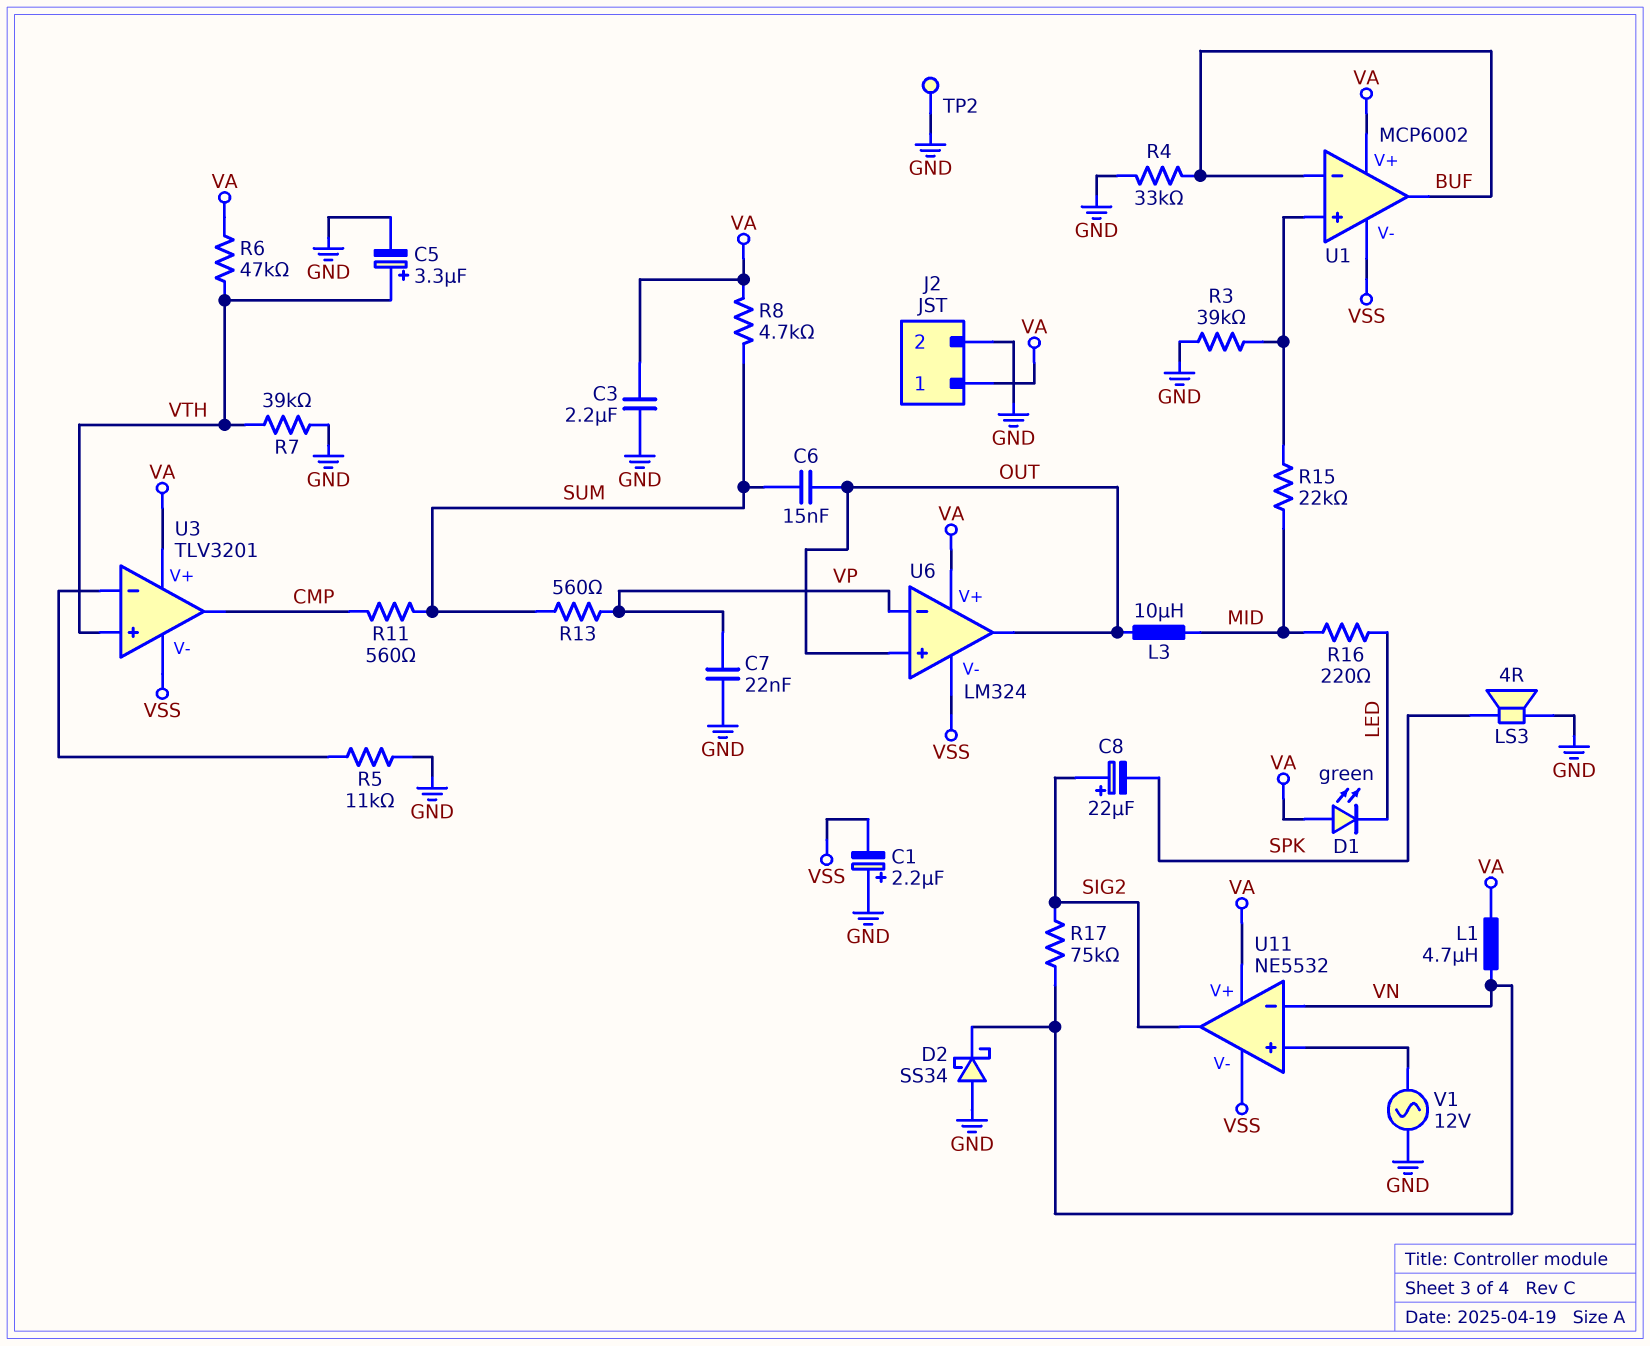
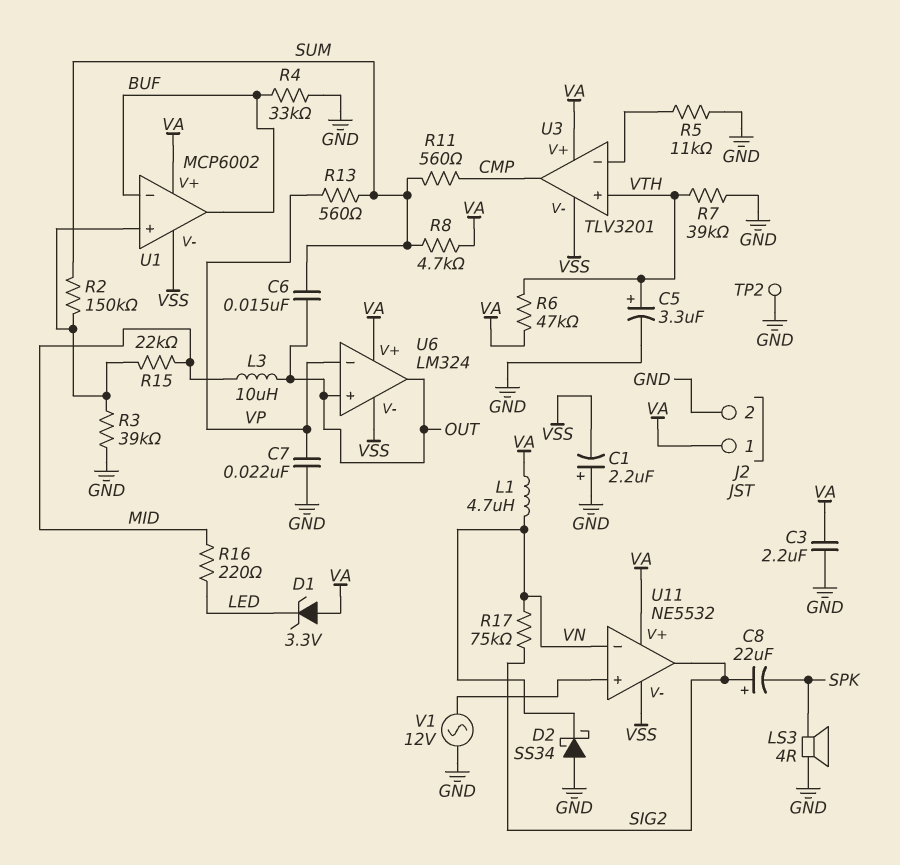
D1: LED green (A VA, K LED) -> zener 3.3V (A VA, K LED)
R2: none -> 150k (SUM, U1/in+)

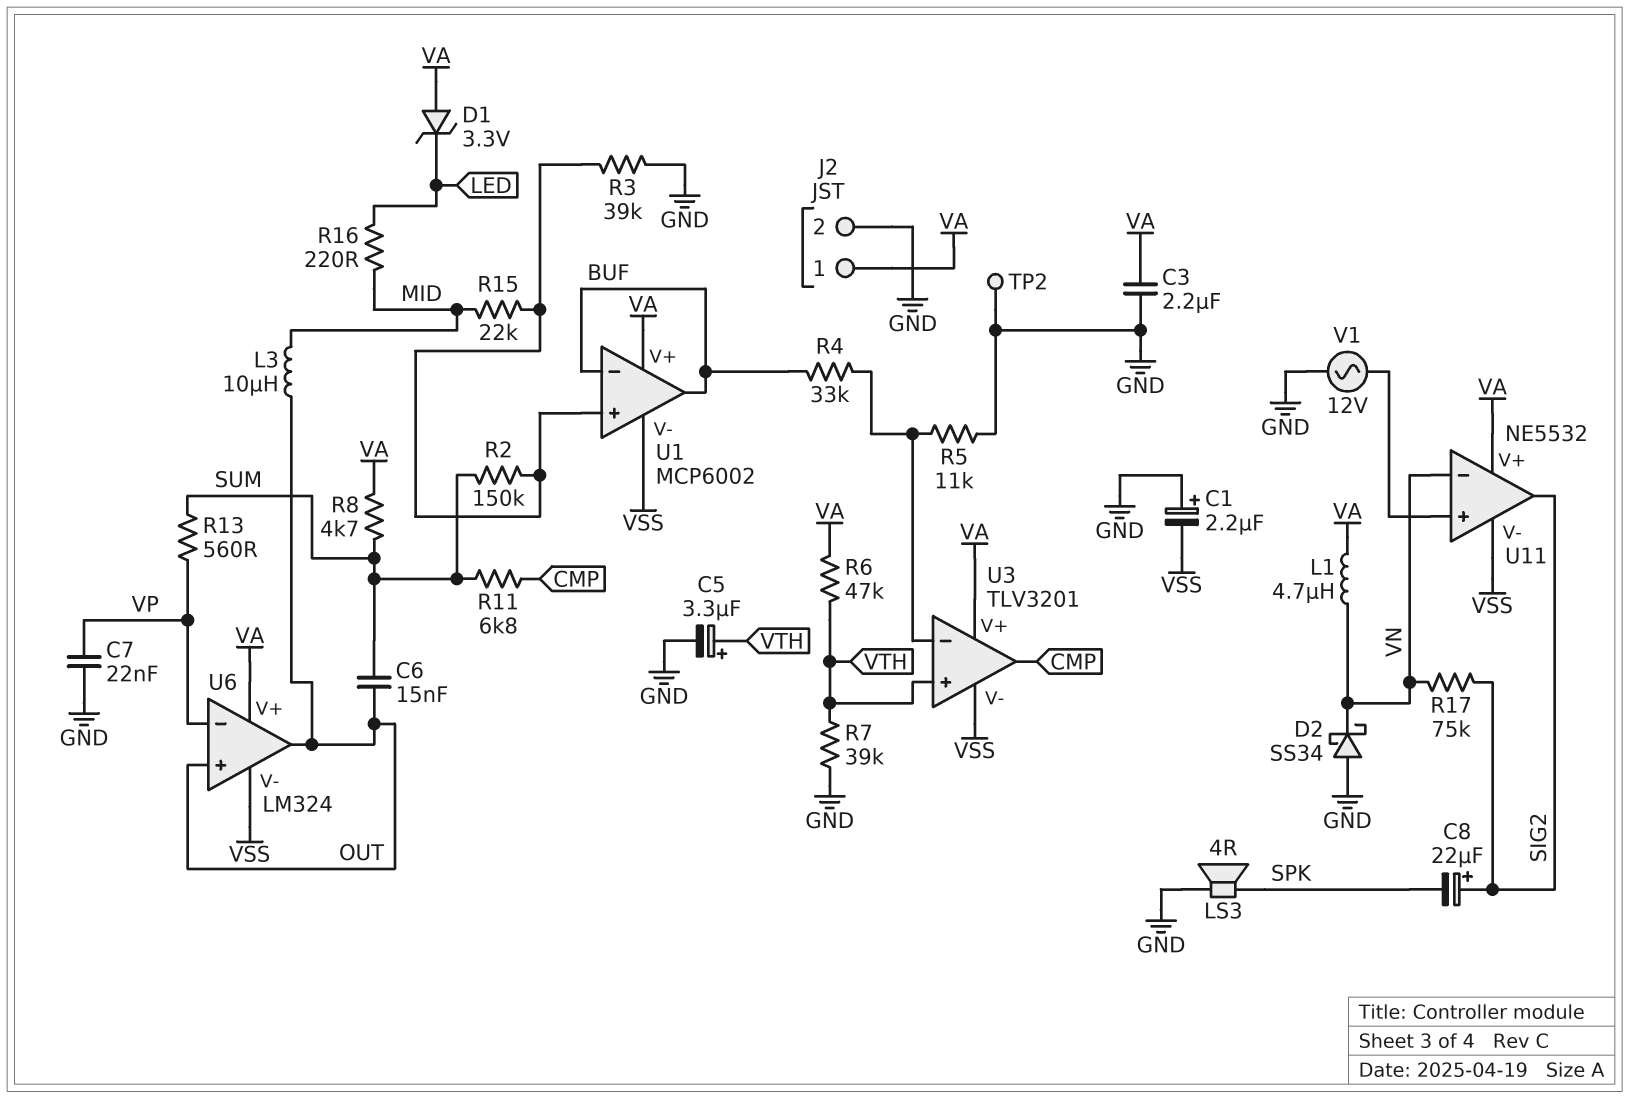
R4: 33k (BUF, GND) -> 33k (BUF, U3/in-)
R11: 560 (CMP, SUM) -> 6.8k (CMP, SUM)

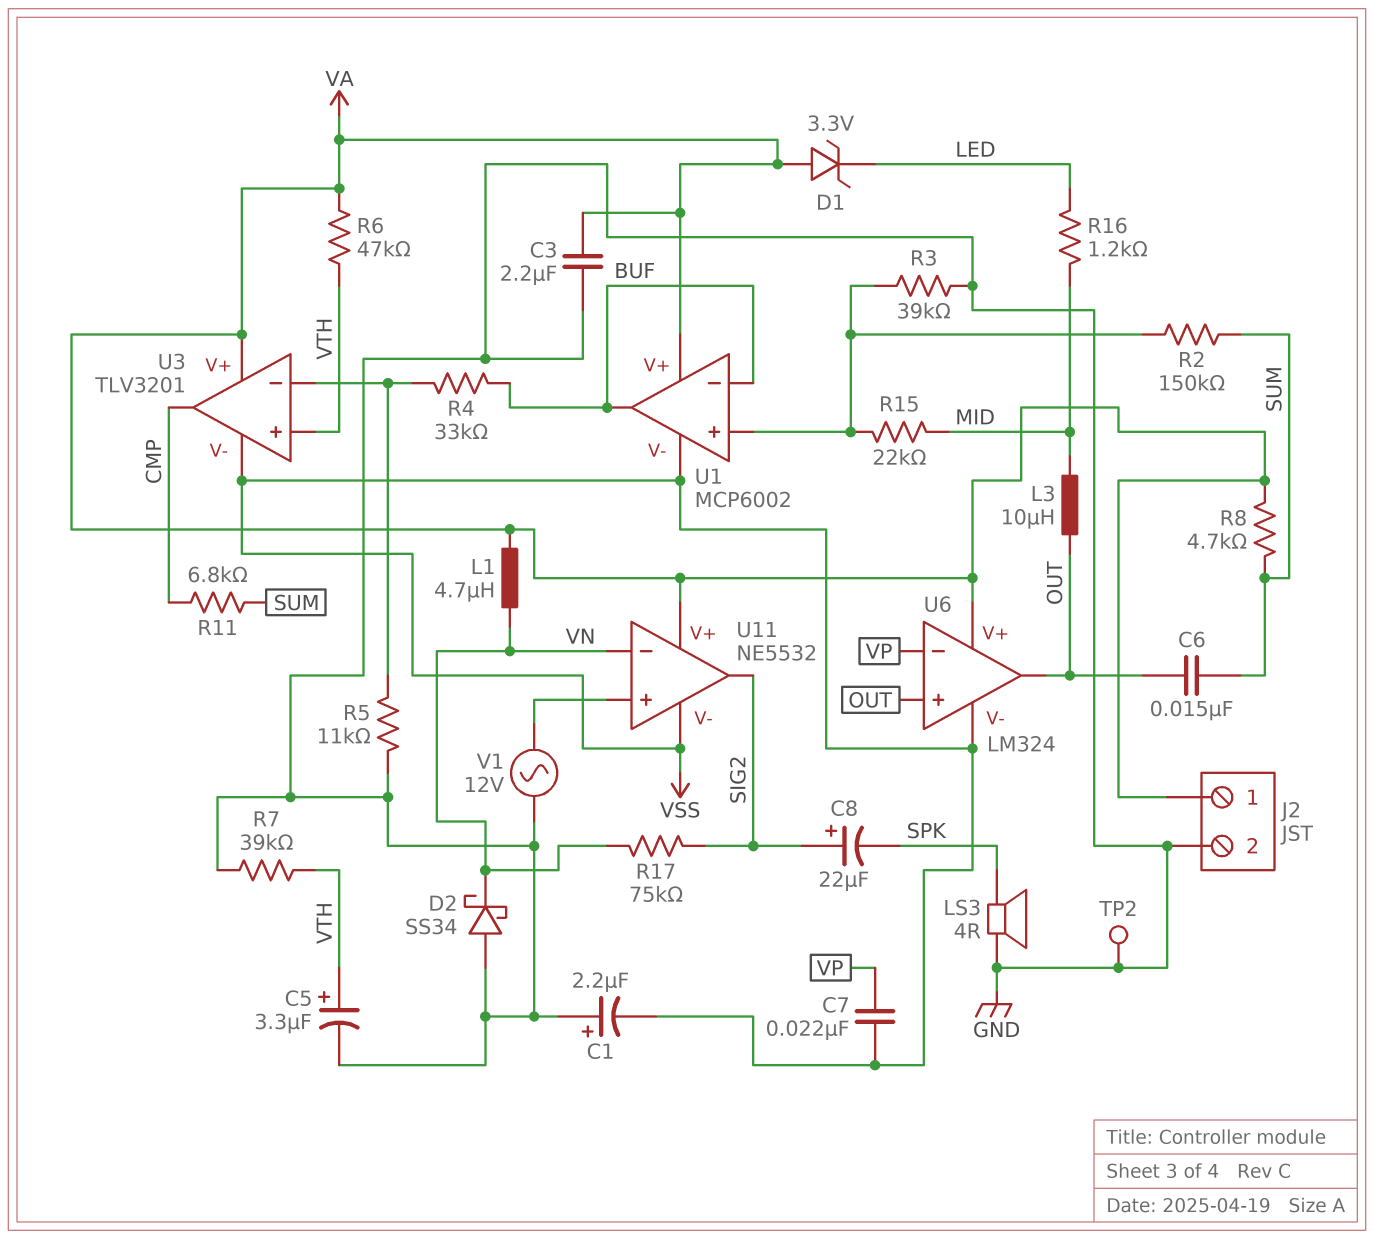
C7: 22nF (GND, VP) -> 22nF (VP, VSS)
R13: 560 (SUM, VP) -> none
R16: 220 (LED, MID) -> 1.2k (LED, MID)

